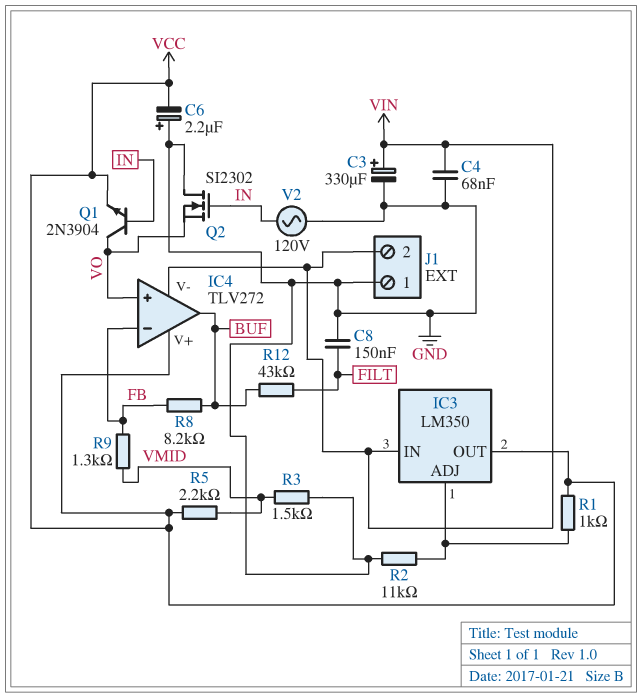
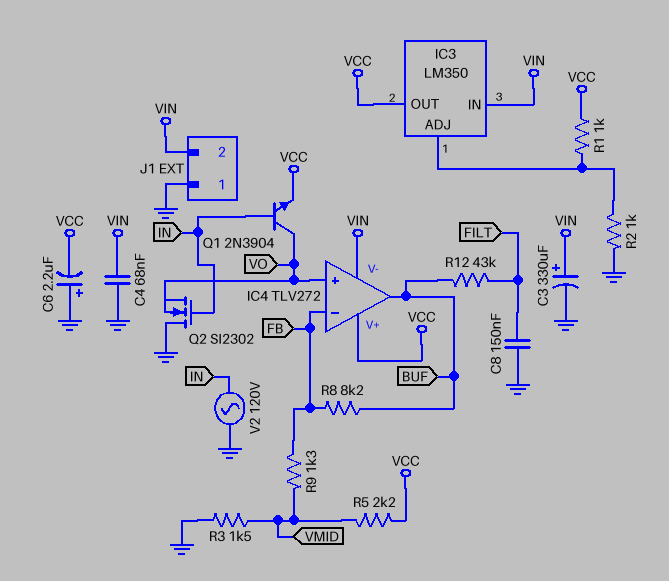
R2: 11k (GND, IC3/ADJ) -> 1k (GND, IC3/ADJ)

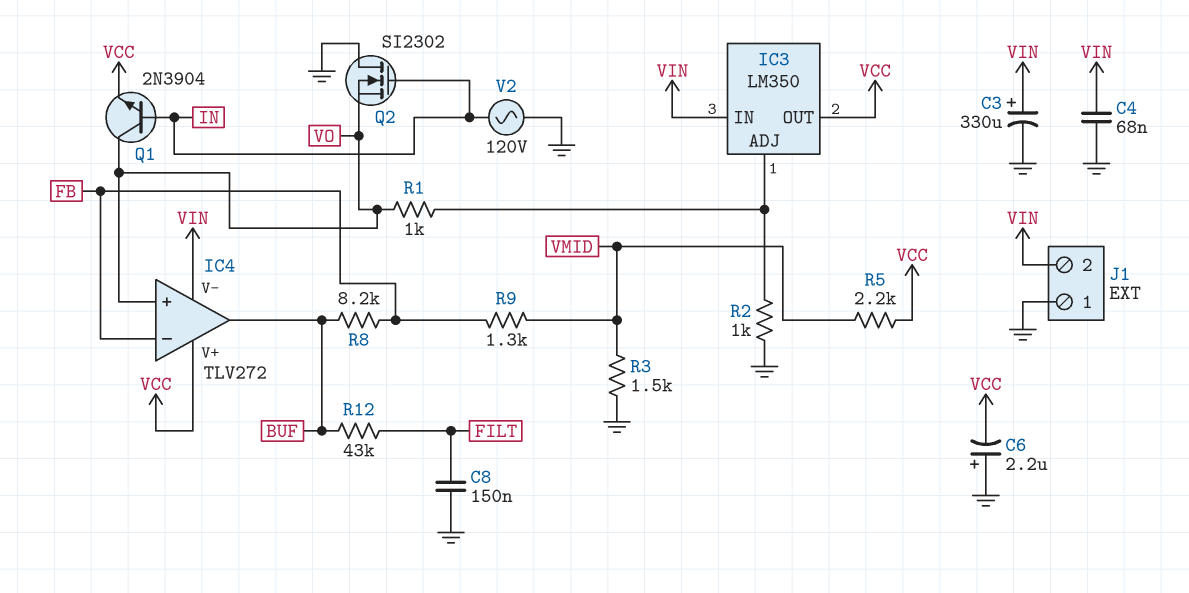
R1: 1k (IC3/ADJ, VCC) -> 1k (IC3/ADJ, VO)

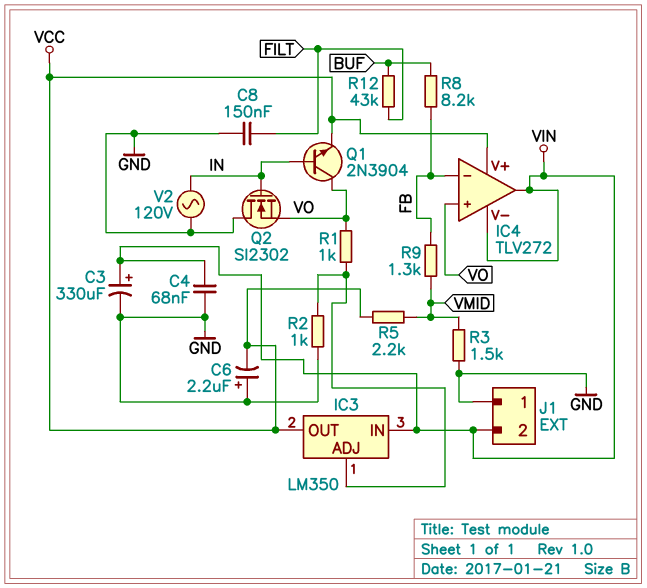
IC4 pin out: BUF -> VIN

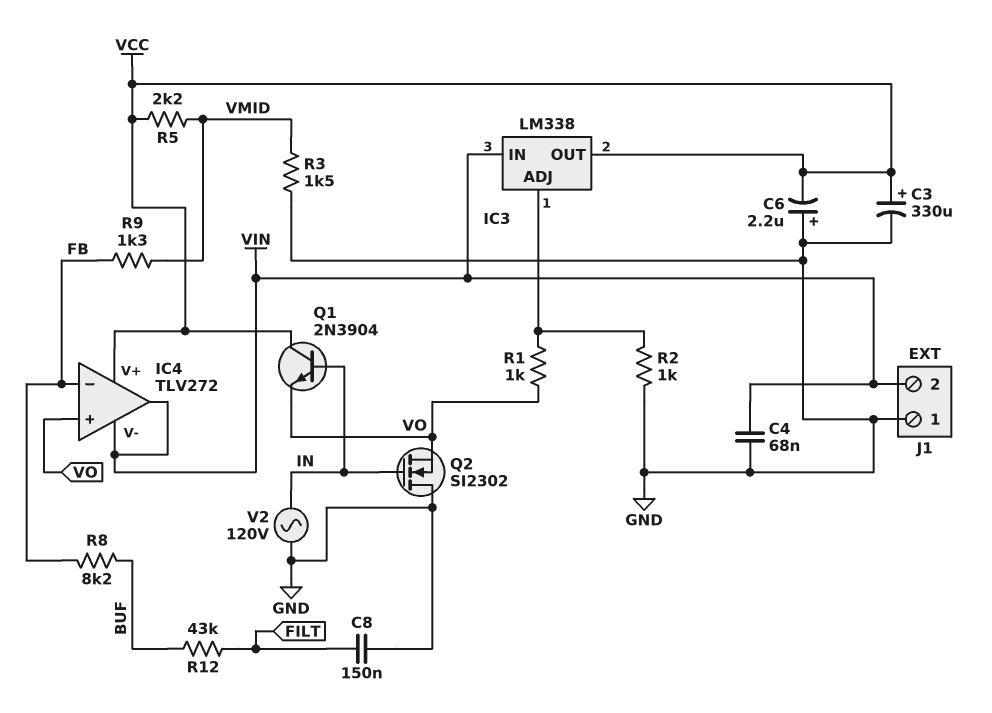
C3: 330uF (plus VIN, minus GND) -> 330uF (plus VCC, minus GND)
IC3: LM350 -> LM338
Q1: NPN 2N3904 (B IN, C VO, E VCC) -> NPN 2N3904 (B IN, C VCC, E VO)

